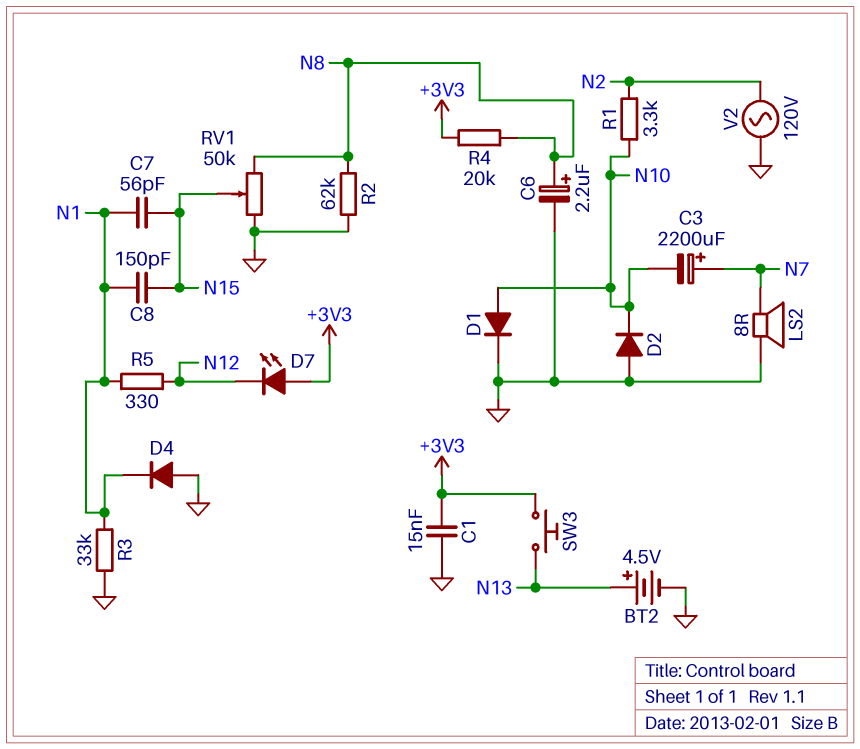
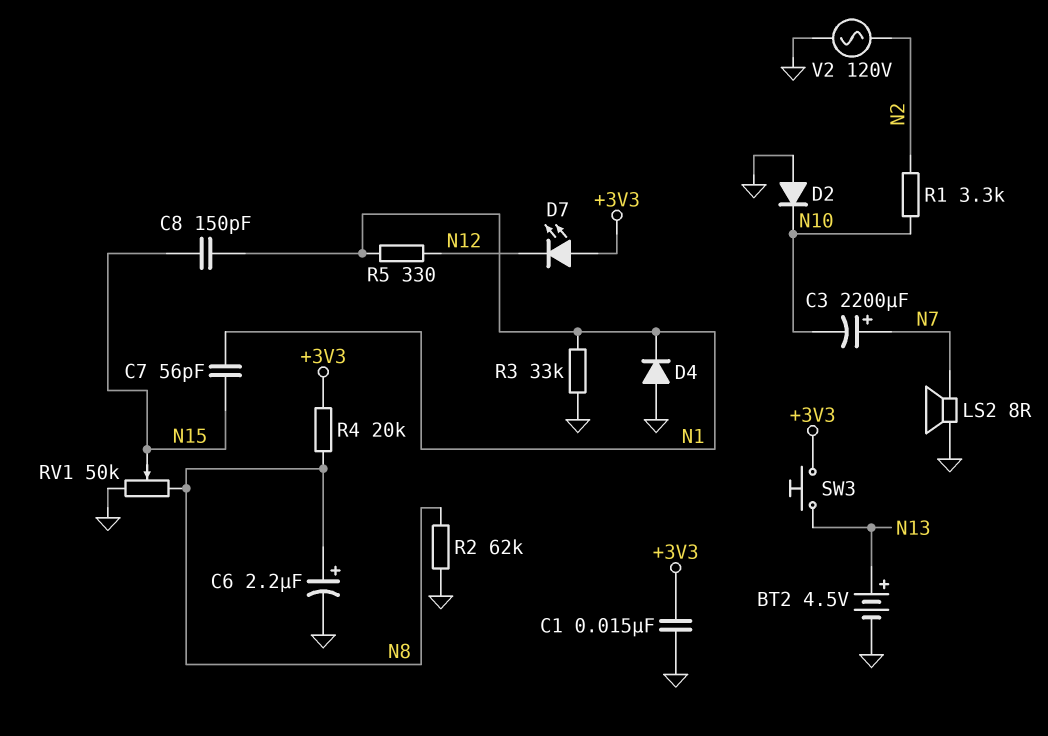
D1: diode (A N10, K GND) -> none

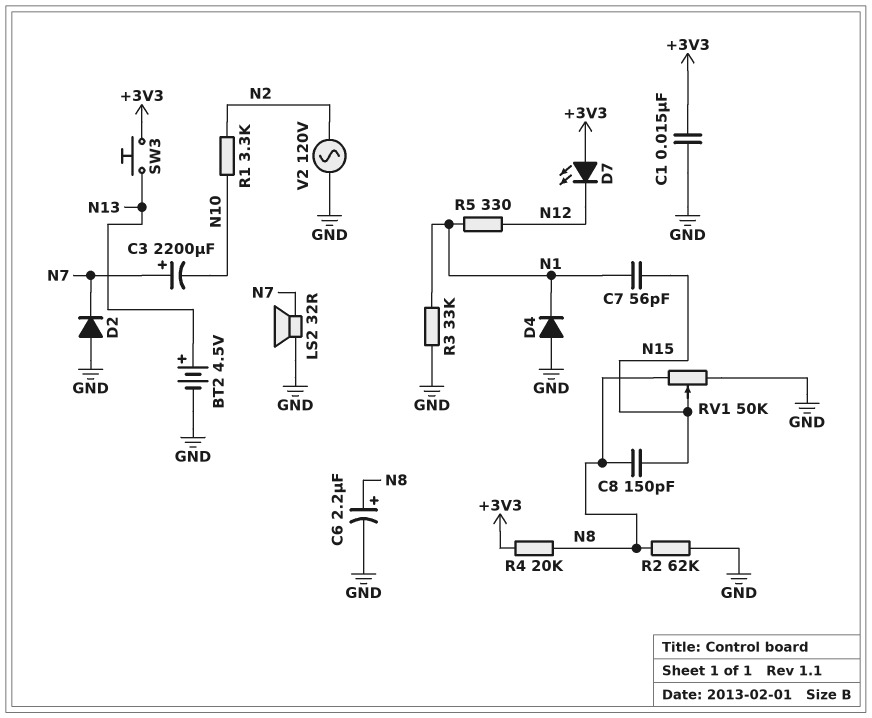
C8: 150pF (N1, N15) -> 150pF (N8, N15)
D2: diode (A GND, K N10) -> diode (A GND, K N7)
LS2: speaker 8R (GND, N7) -> speaker 32R (GND, N7)

